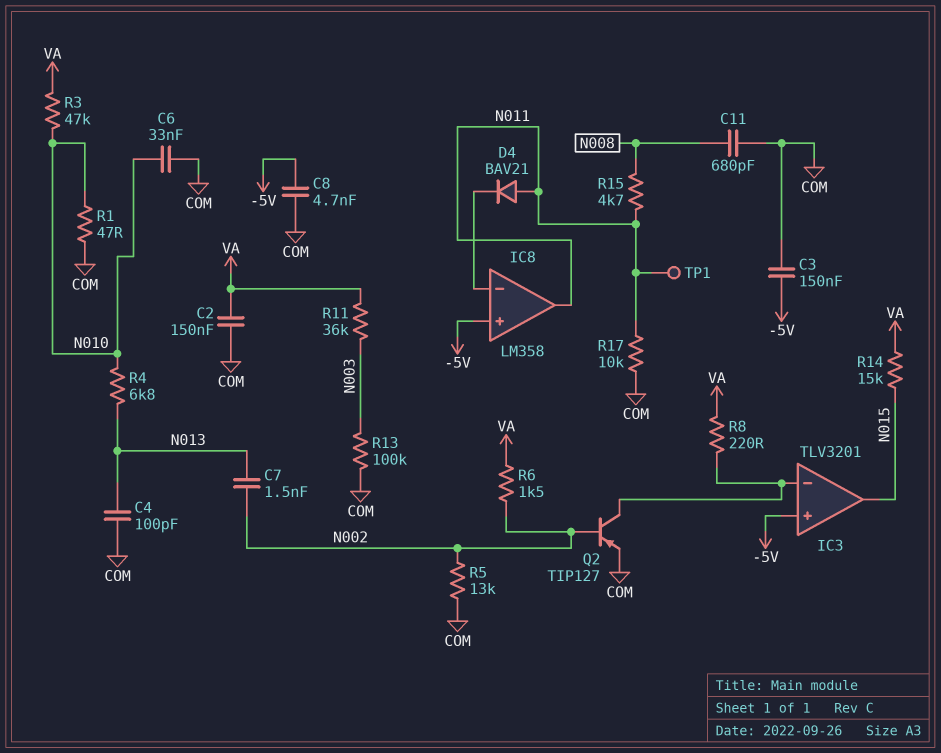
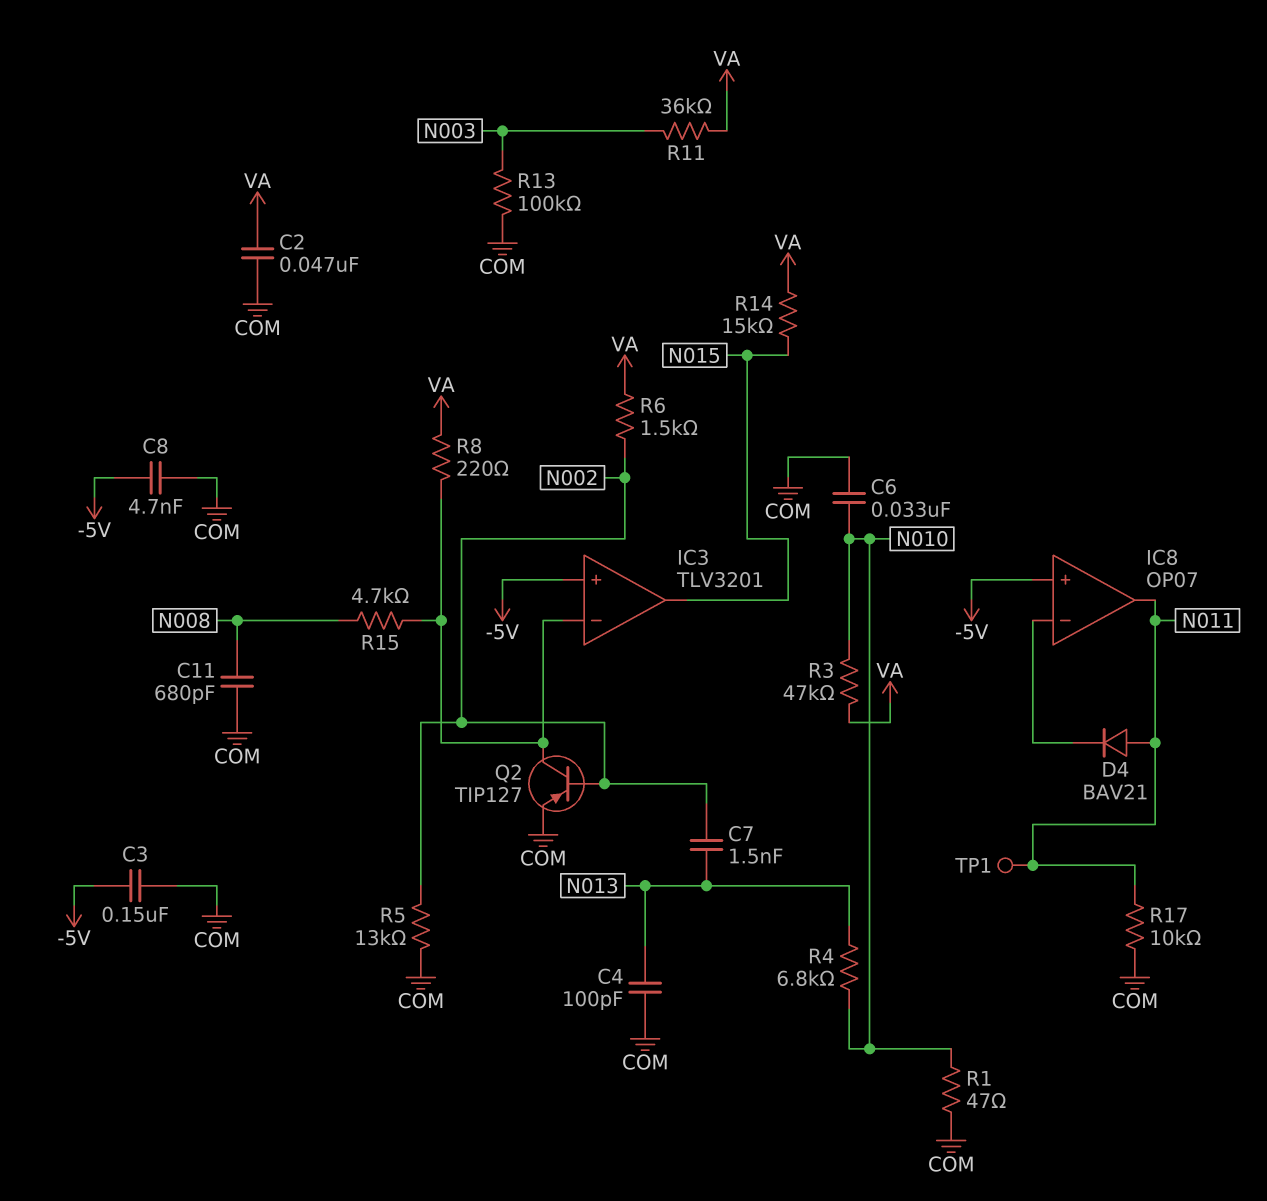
C2: 150nF (COM, VA) -> 47nF (COM, VA)
IC8: LM358 -> OP07
R15: 4.7k (N008, N011) -> 4.7k (IC3/in-, N008)

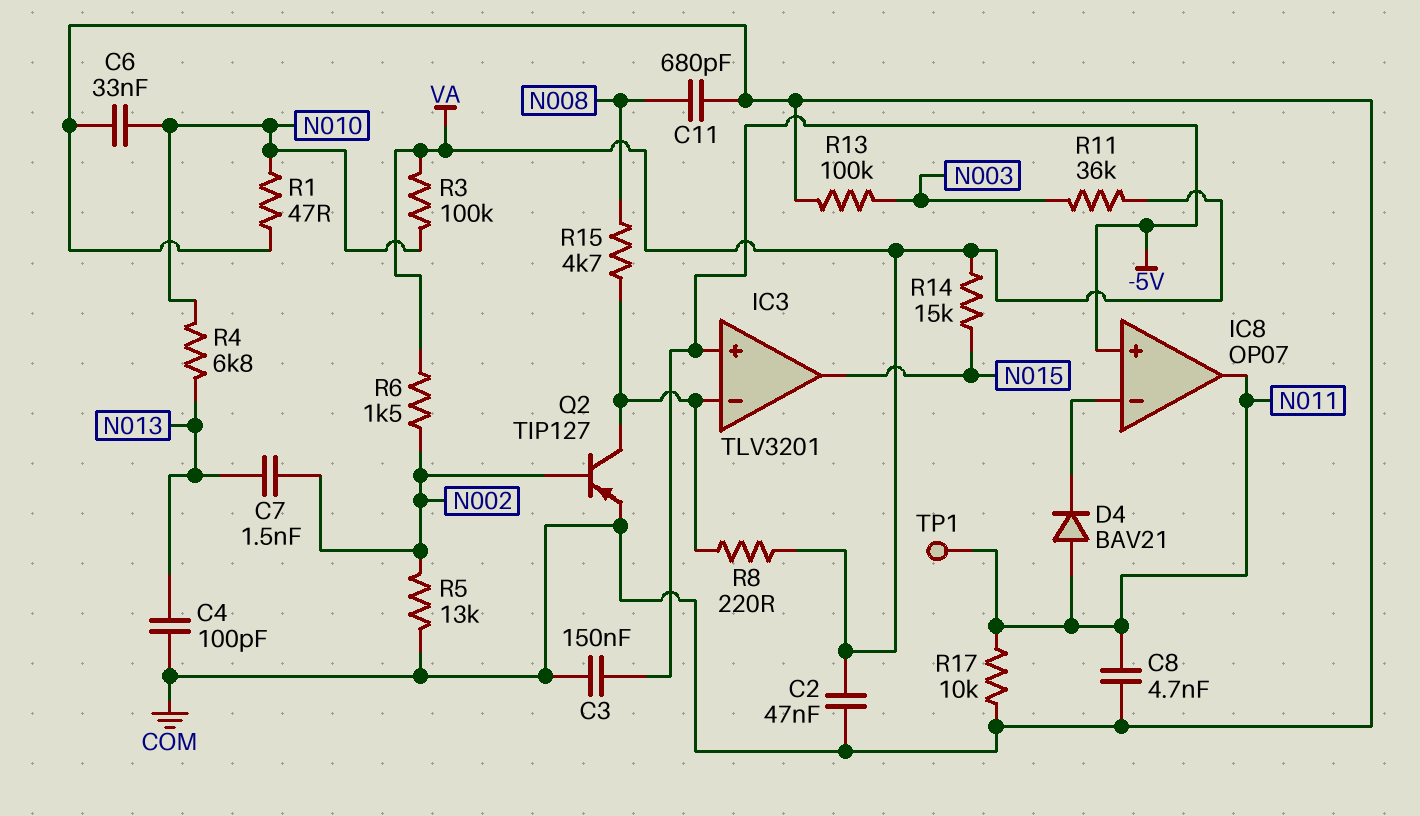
C8: 4.7nF (-5V, COM) -> 4.7nF (COM, N011)
R3: 47k (N010, VA) -> 100k (N010, VA)

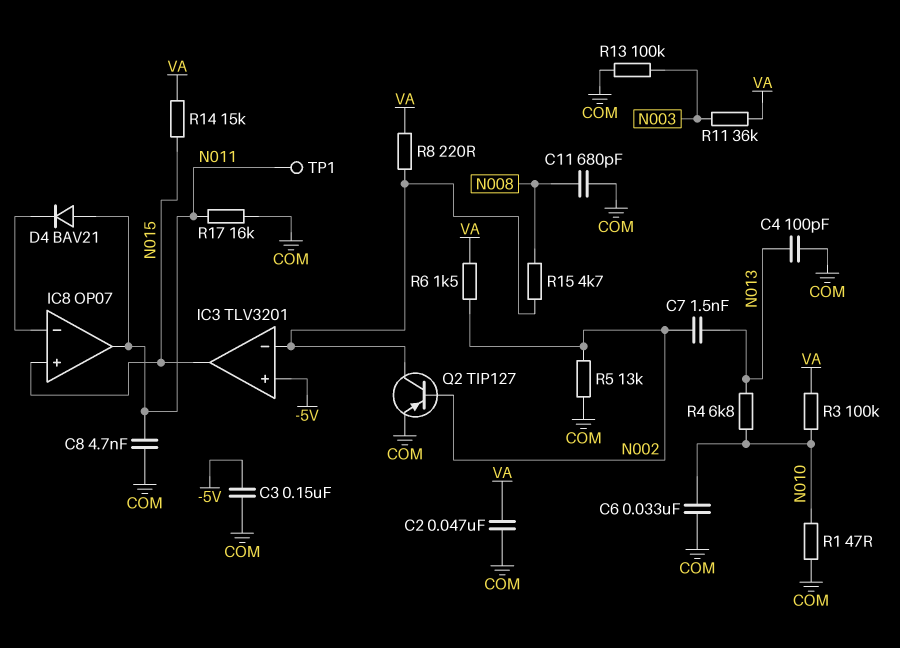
IC8 pin in+: -5V -> N015
R17: 10k (COM, N011) -> 16k (COM, N011)

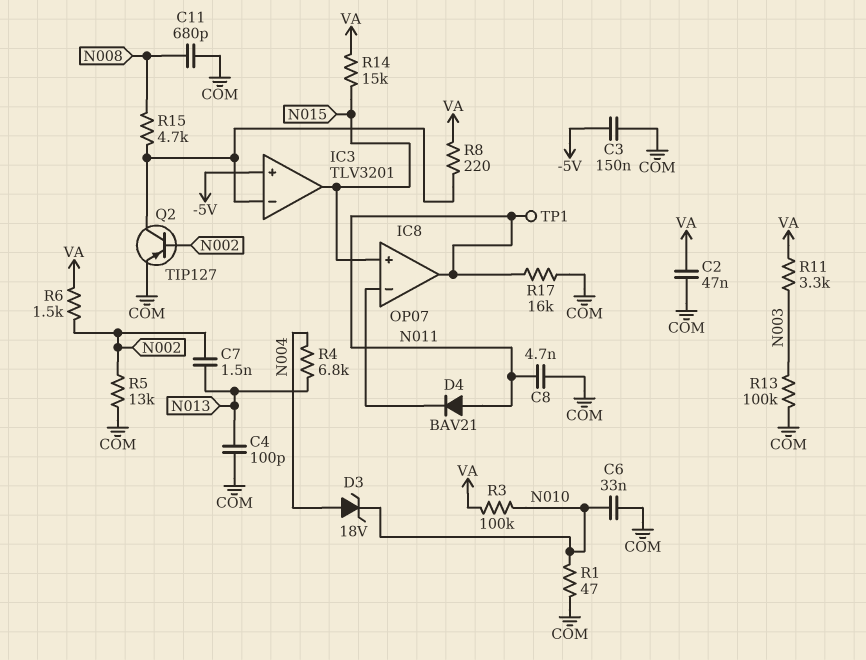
D3: none -> zener 18V (A N004, K N010)
R4: 6.8k (N010, N013) -> 6.8k (N004, N013)
R11: 36k (N003, VA) -> 3.3k (N003, VA)

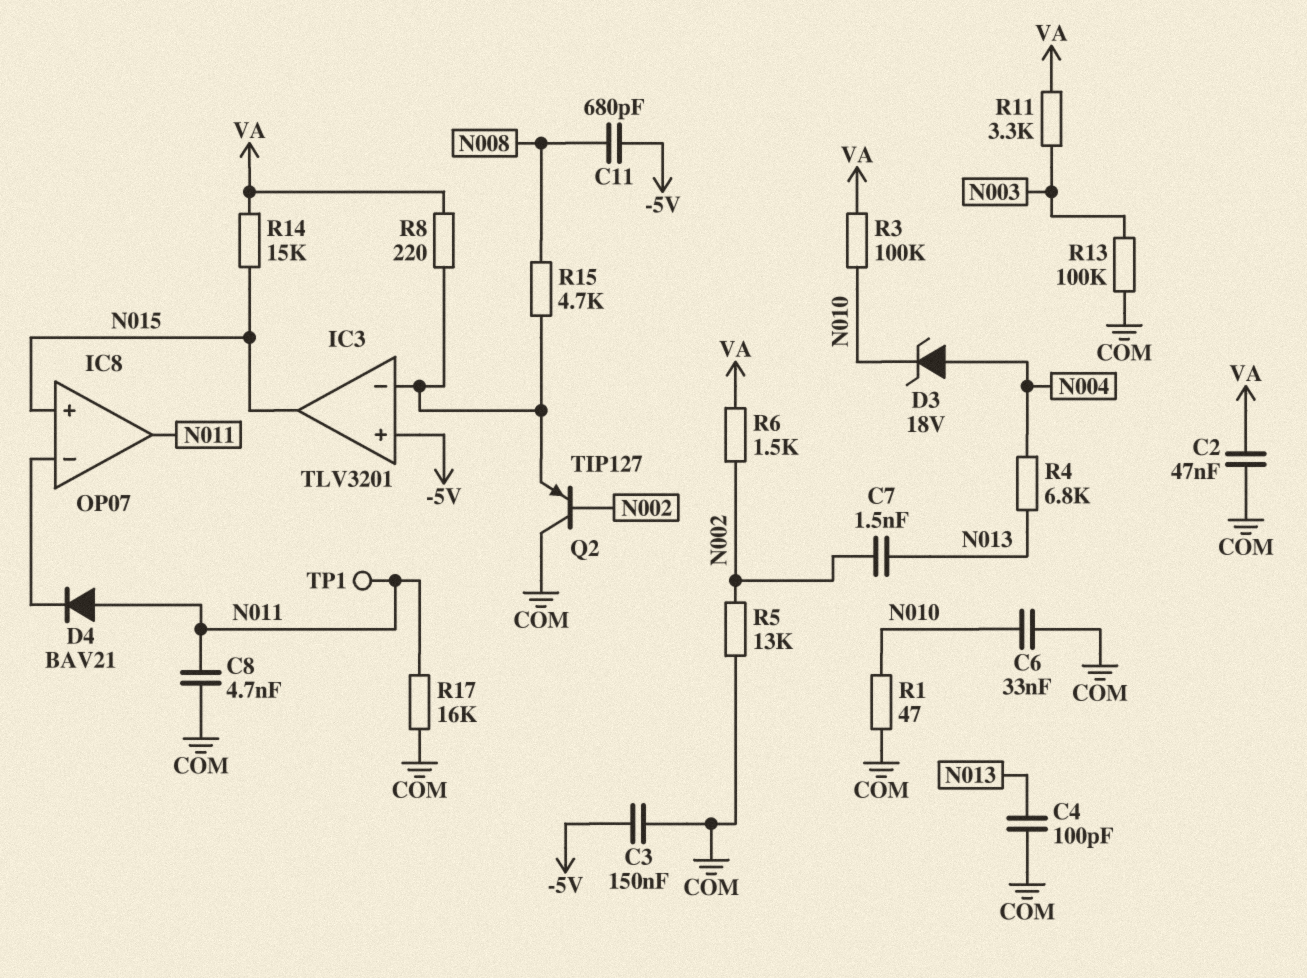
C11: 680pF (COM, N008) -> 680pF (-5V, N008)
Q2: PNP TIP127 (B N002, C IC3/in-, E COM) -> PNP TIP127 (B N002, C COM, E IC3/in-)

